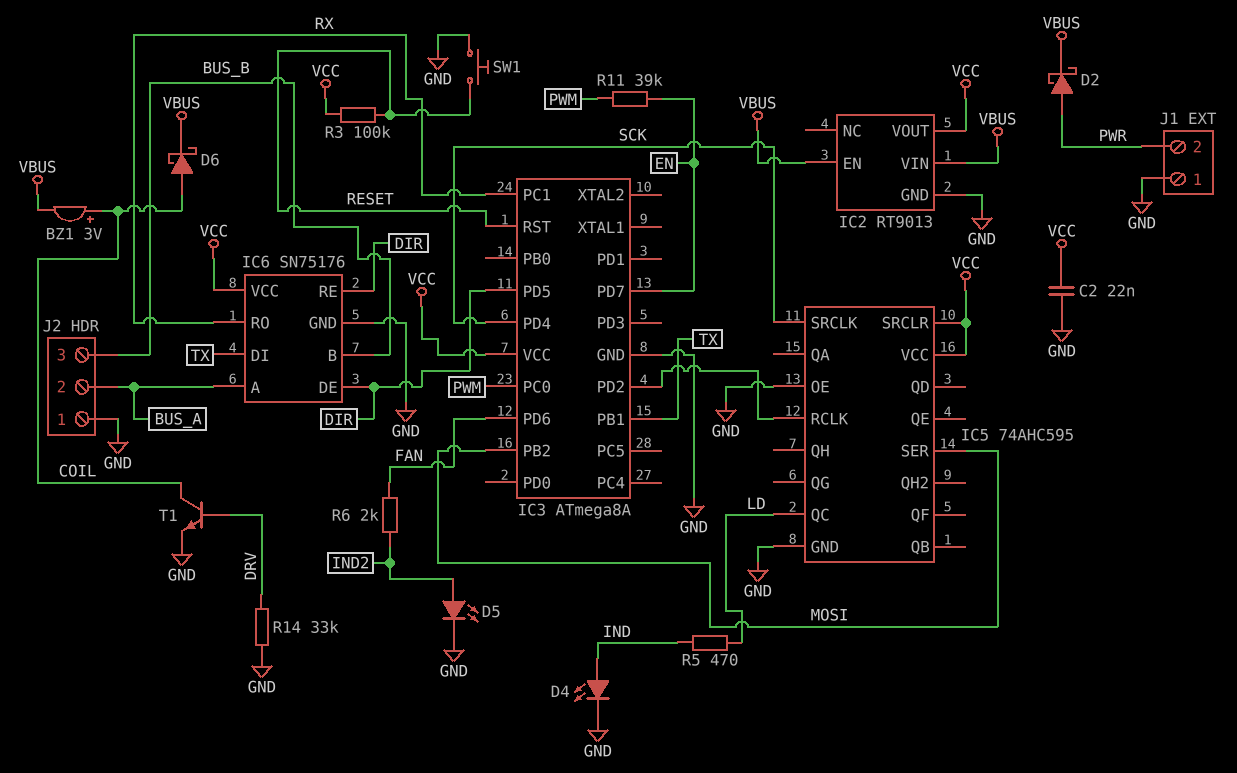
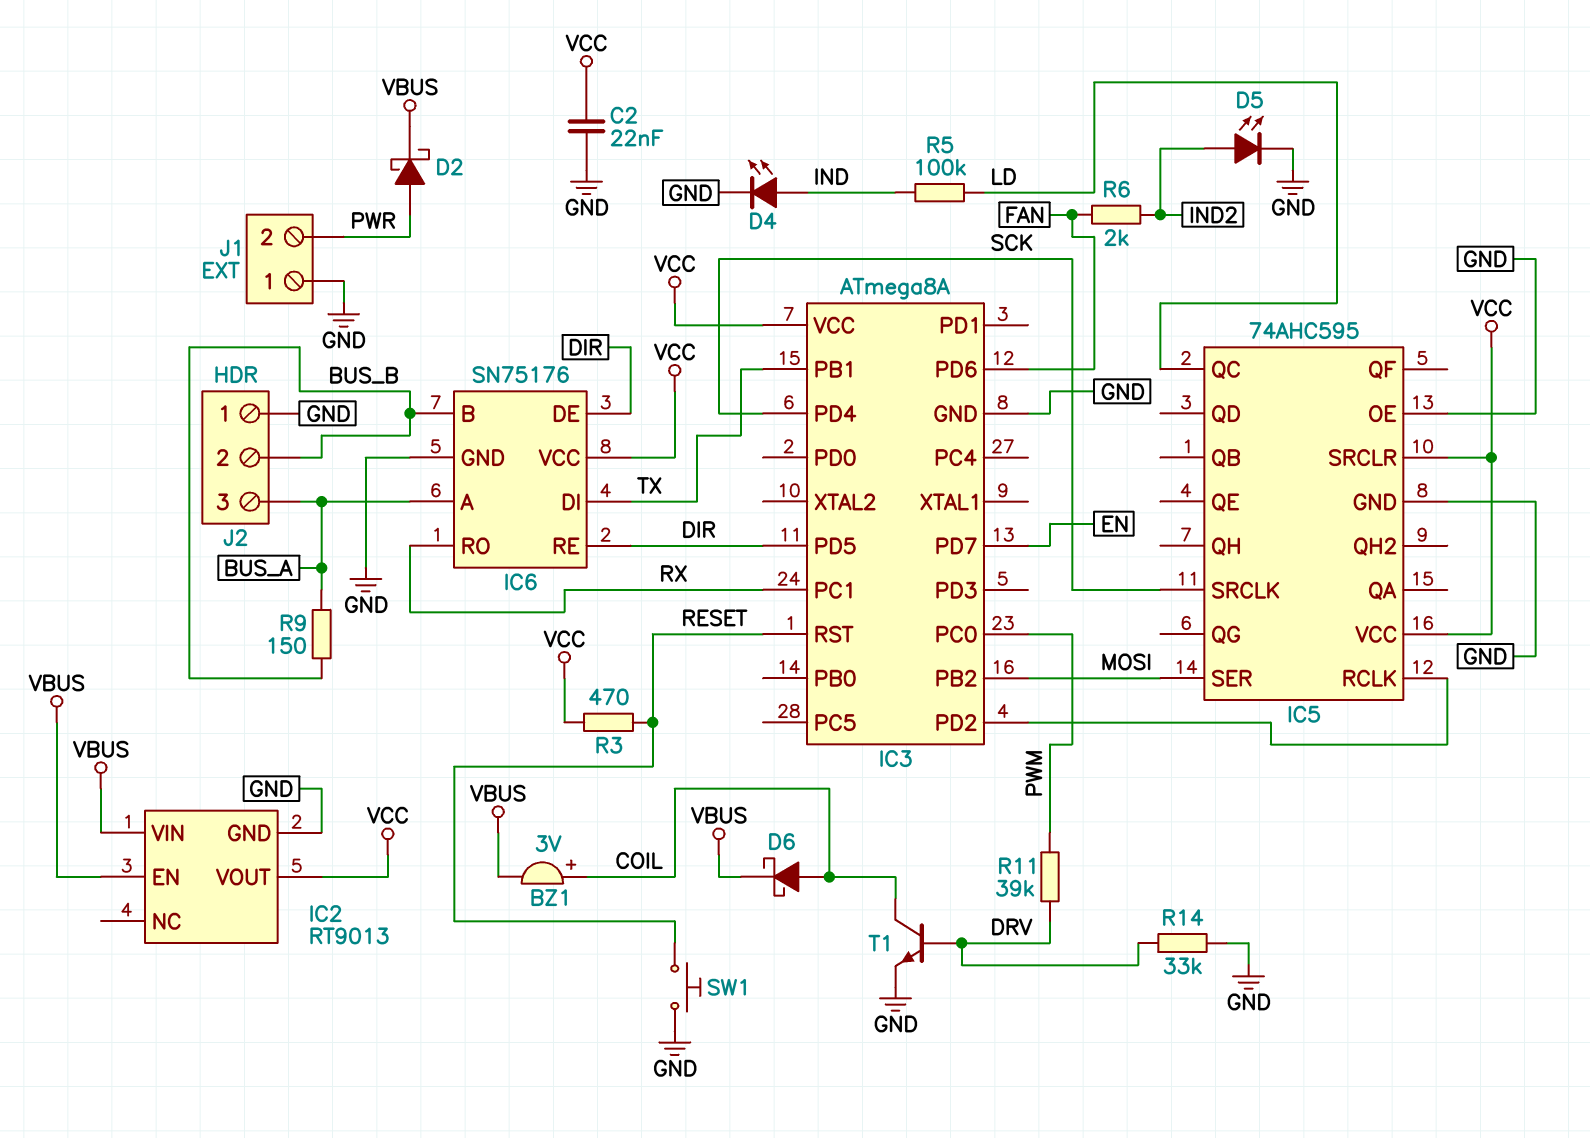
J2 pin 2: BUS_A -> BUS_B
J2 pin 3: BUS_B -> BUS_A
R3: 100k (RESET, VCC) -> 470 (RESET, VCC)
R5: 470 (IND, LD) -> 100k (IND, LD)
R9: none -> 150 (BUS_A, BUS_B)
R11: 39k (EN, PWM) -> 39k (DRV, PWM)

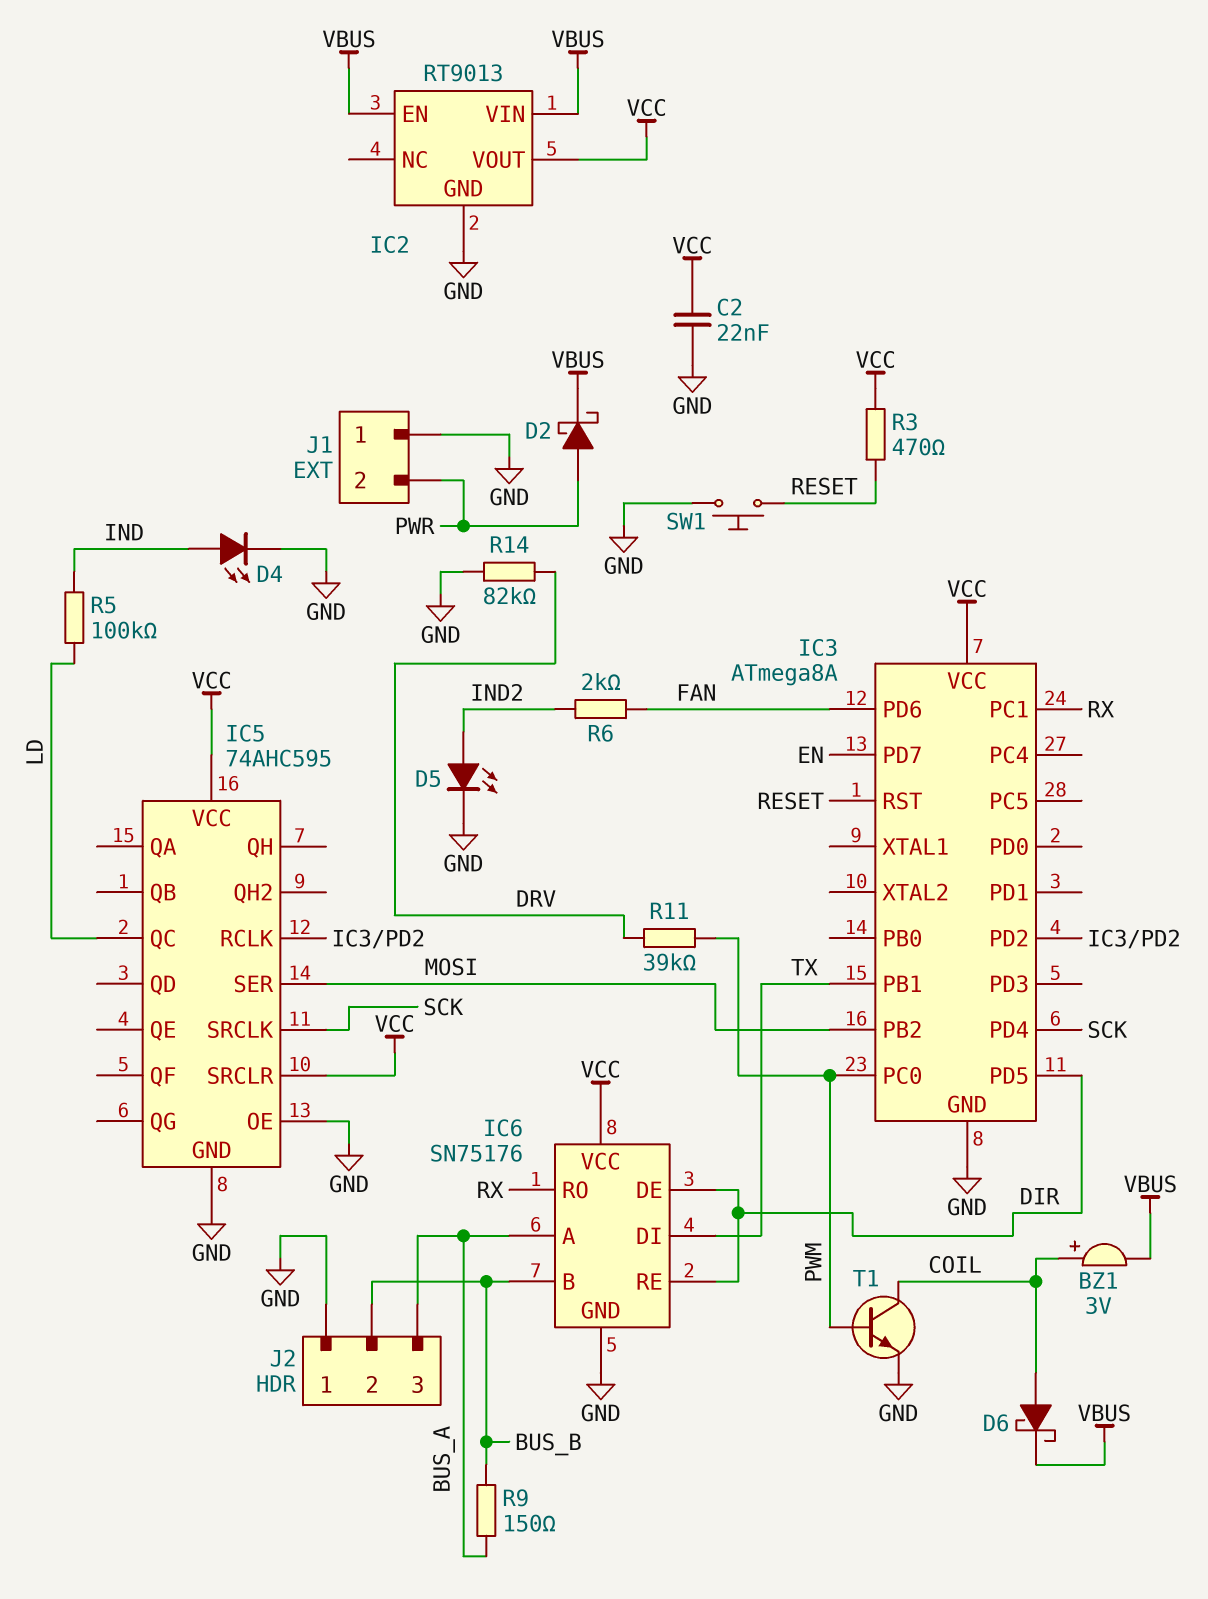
R14: 33k (DRV, GND) -> 82k (DRV, GND)
T1: NPN (B DRV, C COIL, E GND) -> NPN (B PWM, C COIL, E GND)

